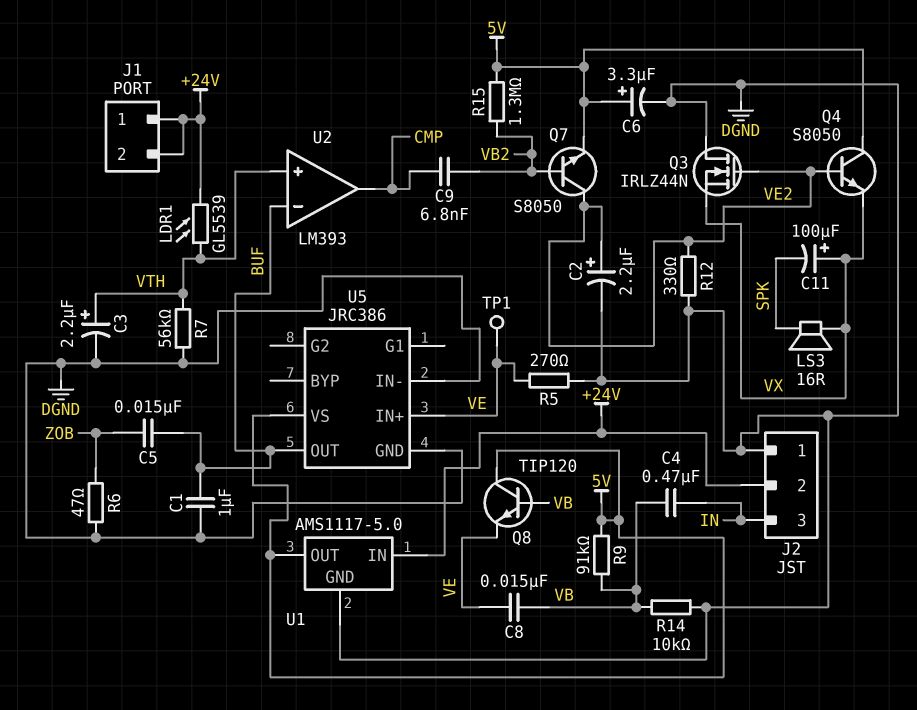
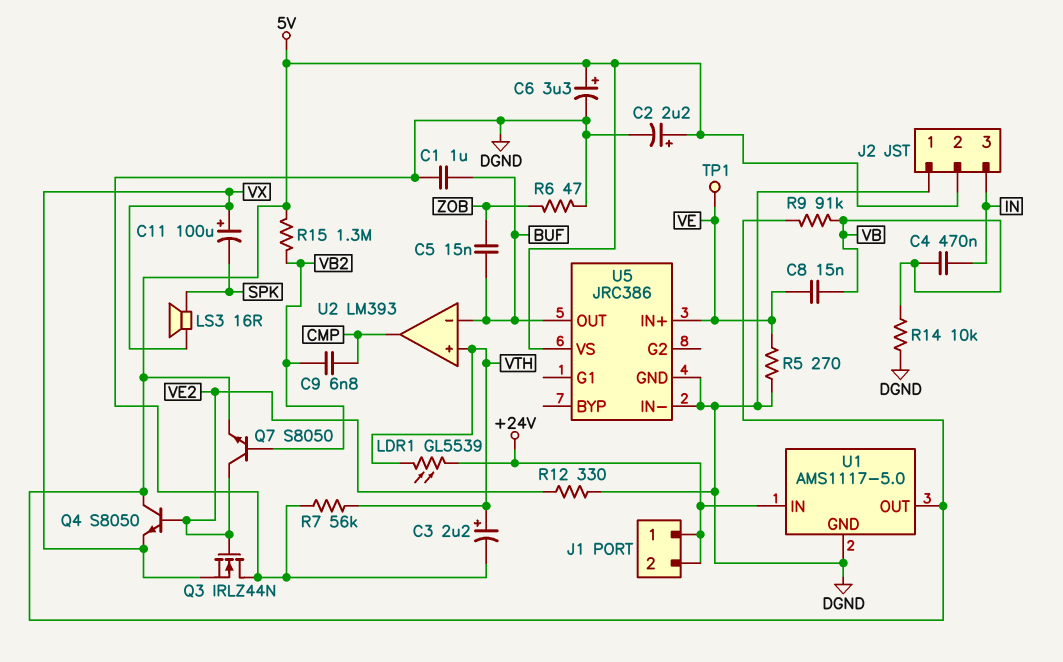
C2: 2.2uF (plus VE2, minus DGND) -> 2.2uF (plus 5V, minus DGND)
J2 pin 2: +24V -> 5V
Q8: NPN TIP120 (B VB, C 5V, E VE) -> none

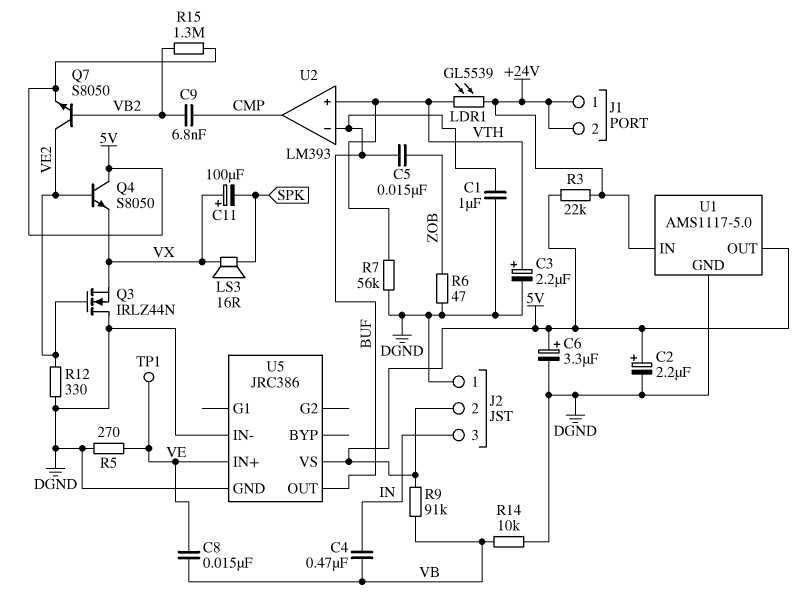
R3: none -> 22k (+24V, 5V)

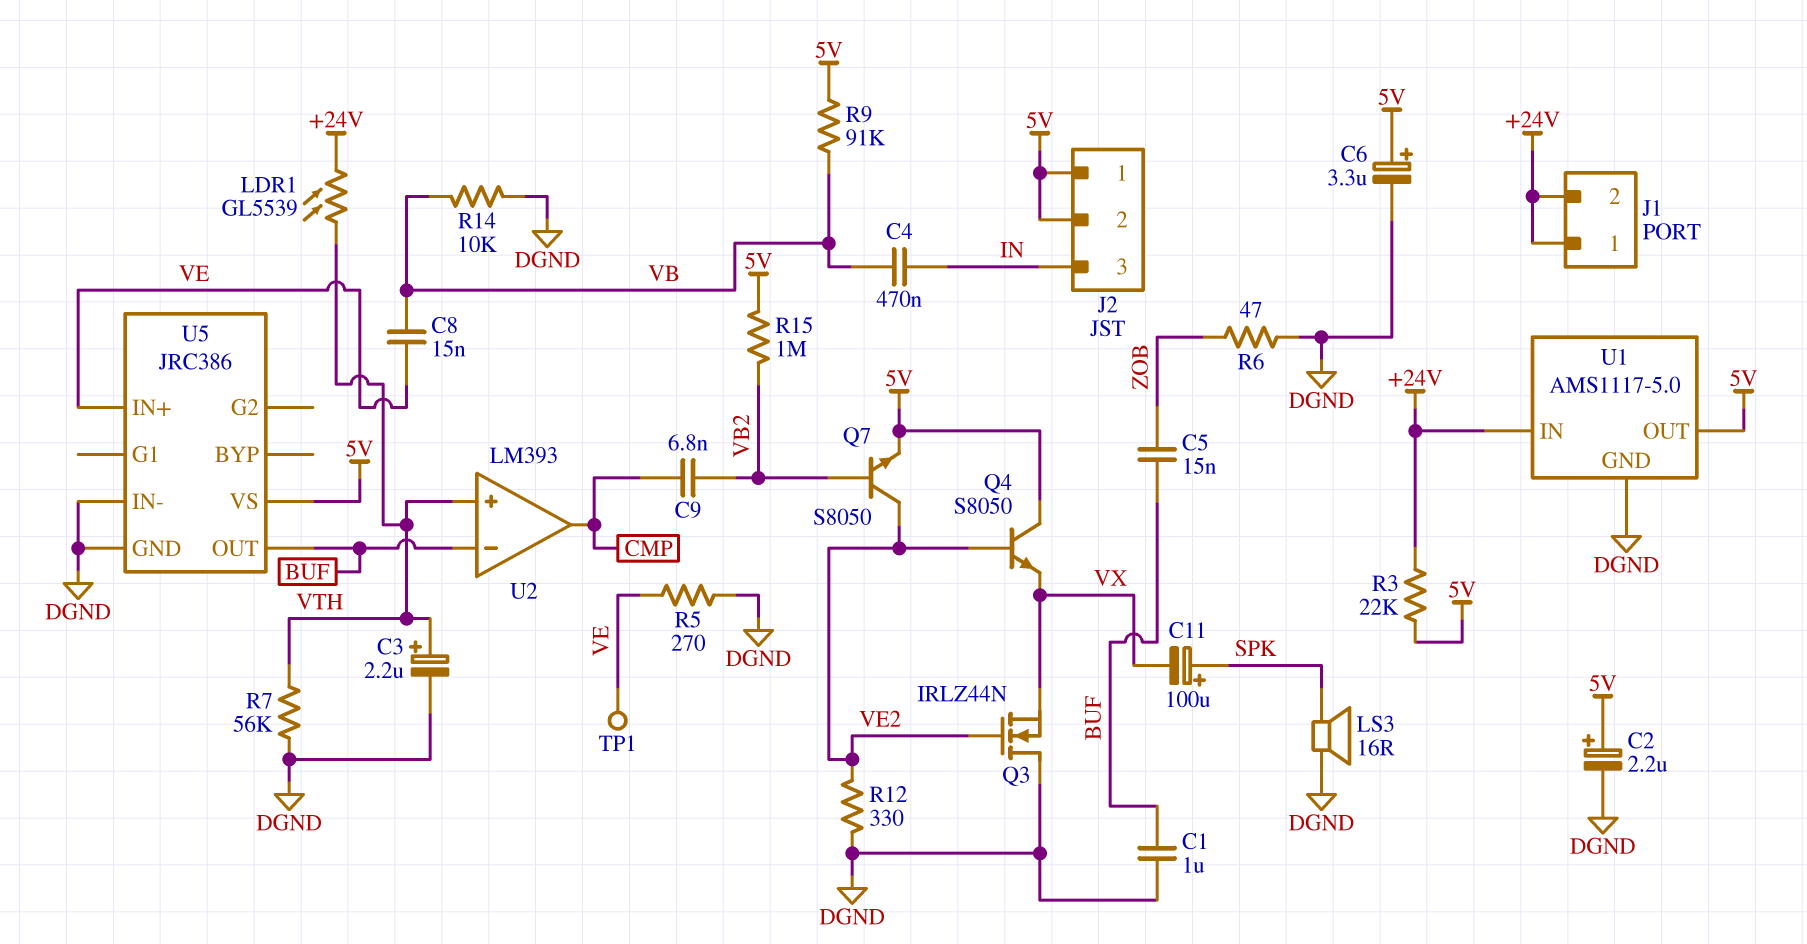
C11: 100uF (plus VX, minus SPK) -> 100uF (plus SPK, minus VX)
J2 pin 1: DGND -> 5V
LS3: speaker 16R (SPK, VX) -> speaker 16R (DGND, SPK)
R15: 1.3M (5V, VB2) -> 1M (5V, VB2)

